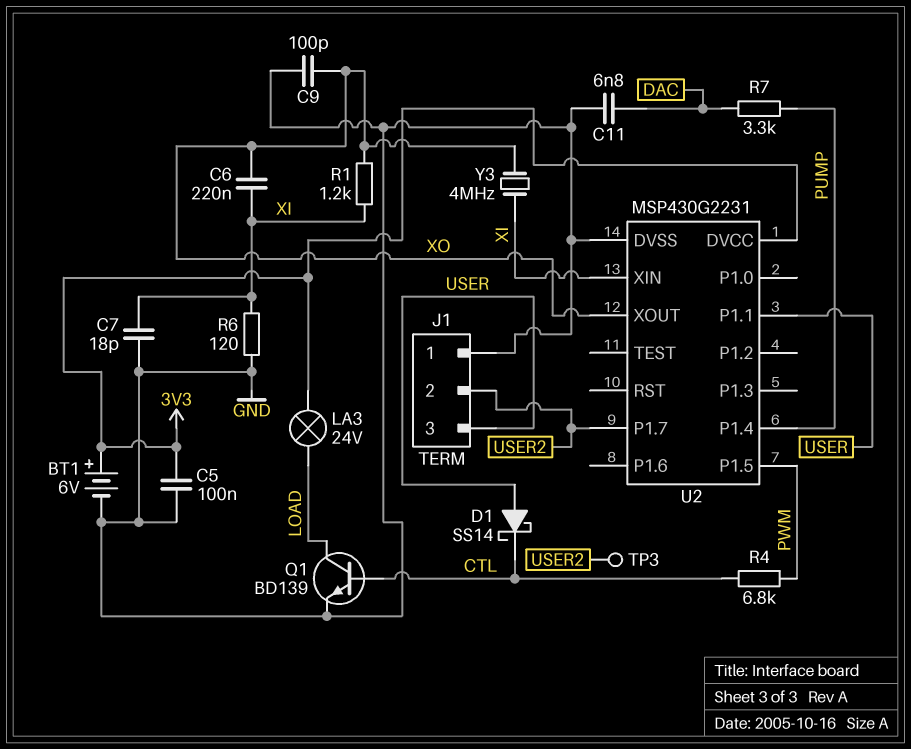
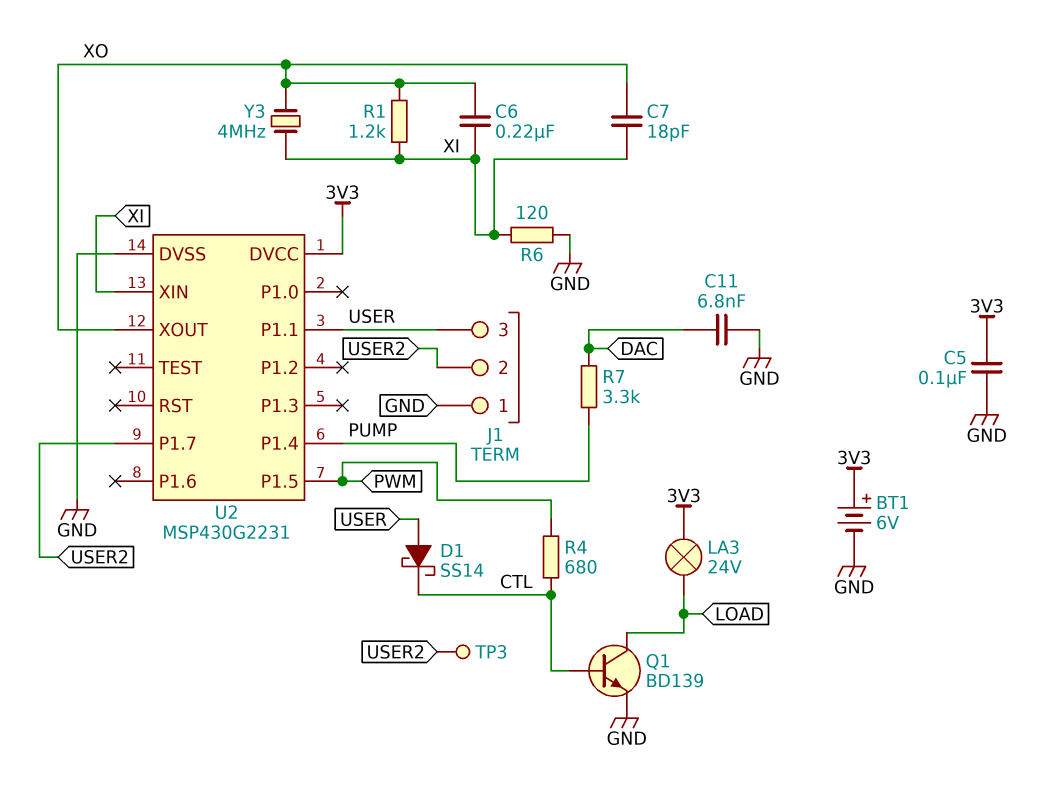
C7: 18pF (GND, XI) -> 18pF (XI, XO)
C9: 100pF (GND, XO) -> none
R4: 6.8k (CTL, PWM) -> 680 (CTL, PWM)

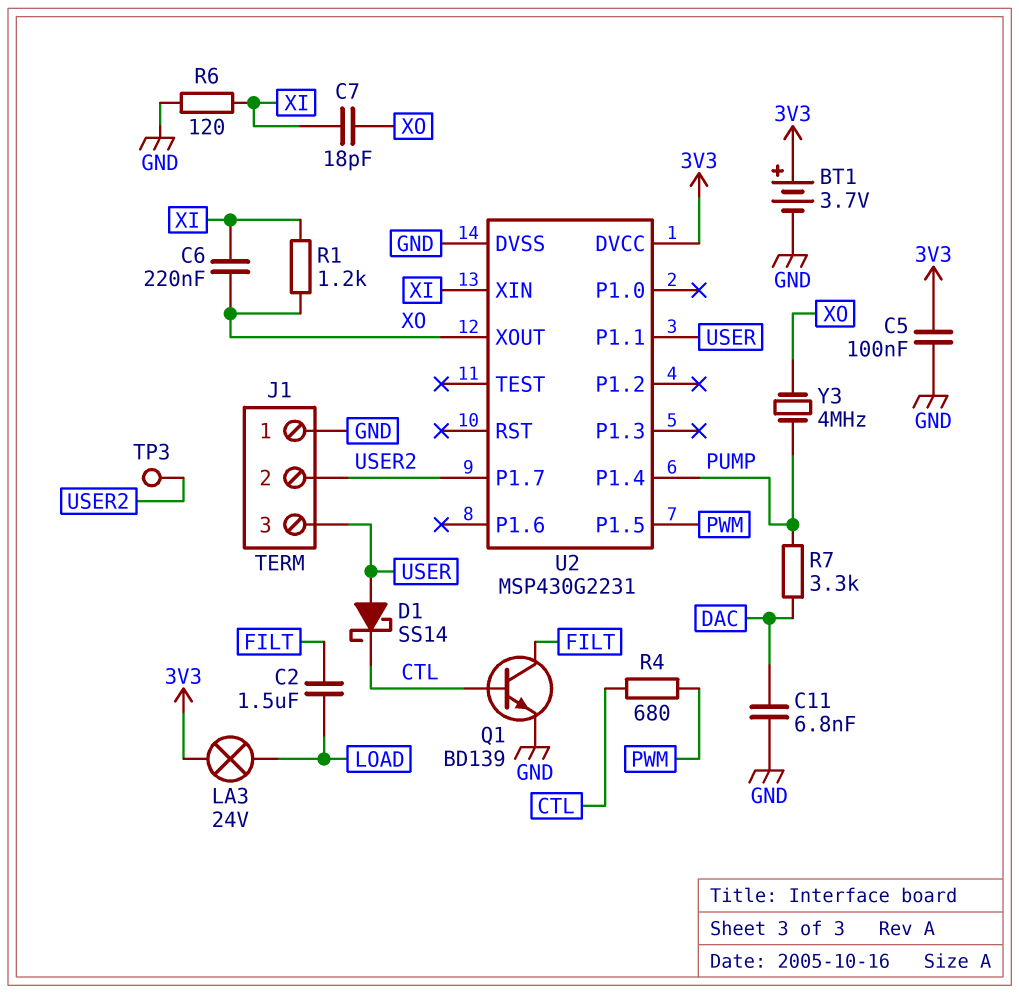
BT1: 6V (plus 3V3, minus GND) -> 3.7V (plus 3V3, minus GND)
C2: none -> 1.5uF (FILT, LOAD)
Q1: NPN BD139 (B CTL, C LOAD, E GND) -> NPN BD139 (B CTL, C FILT, E GND)
Y3: 4MHz (XI, XO) -> 4MHz (PUMP, XO)

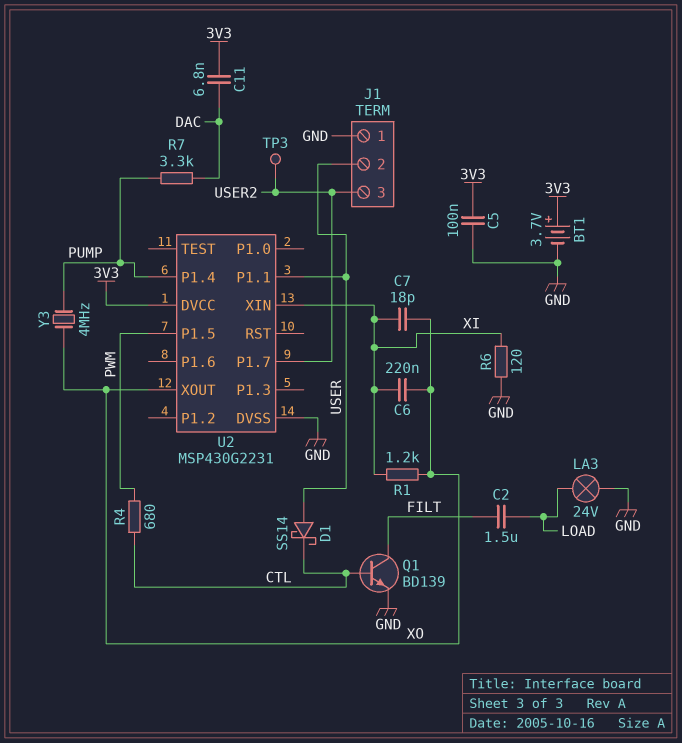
C11: 6.8nF (DAC, GND) -> 6.8nF (3V3, DAC)
J1 pin 2: USER2 -> USER
J1 pin 3: USER -> USER2
LA3: lamp 24V (3V3, LOAD) -> lamp 24V (GND, LOAD)

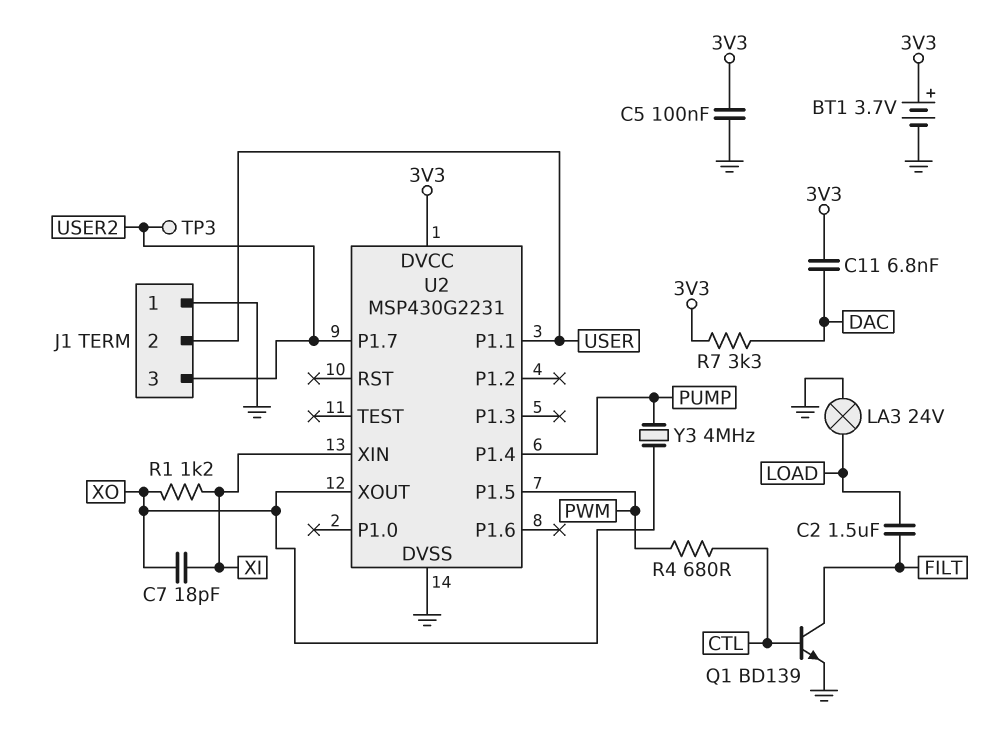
C6: 220nF (XI, XO) -> none
D1: schottky SS14 (A USER, K CTL) -> none
R6: 120 (GND, XI) -> none
R7: 3.3k (DAC, PUMP) -> 3.3k (3V3, DAC)

